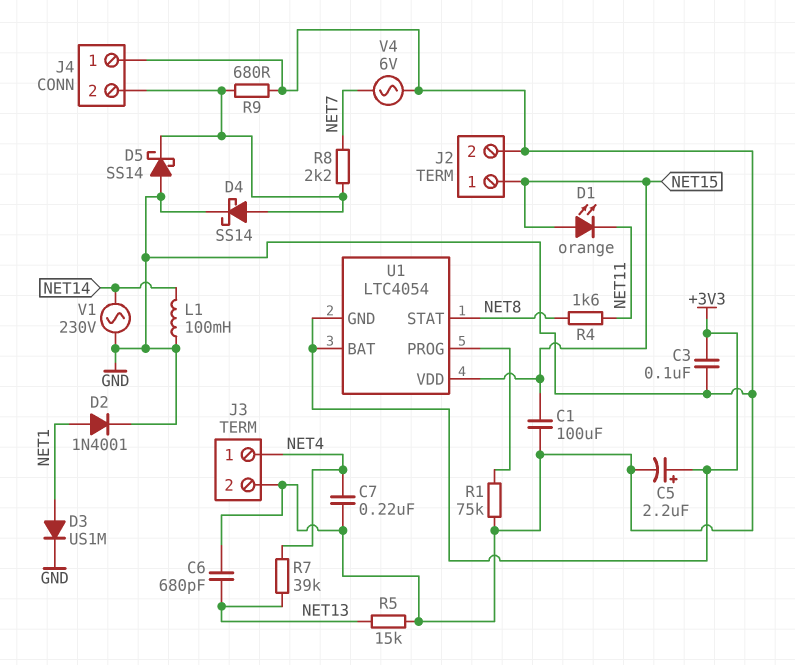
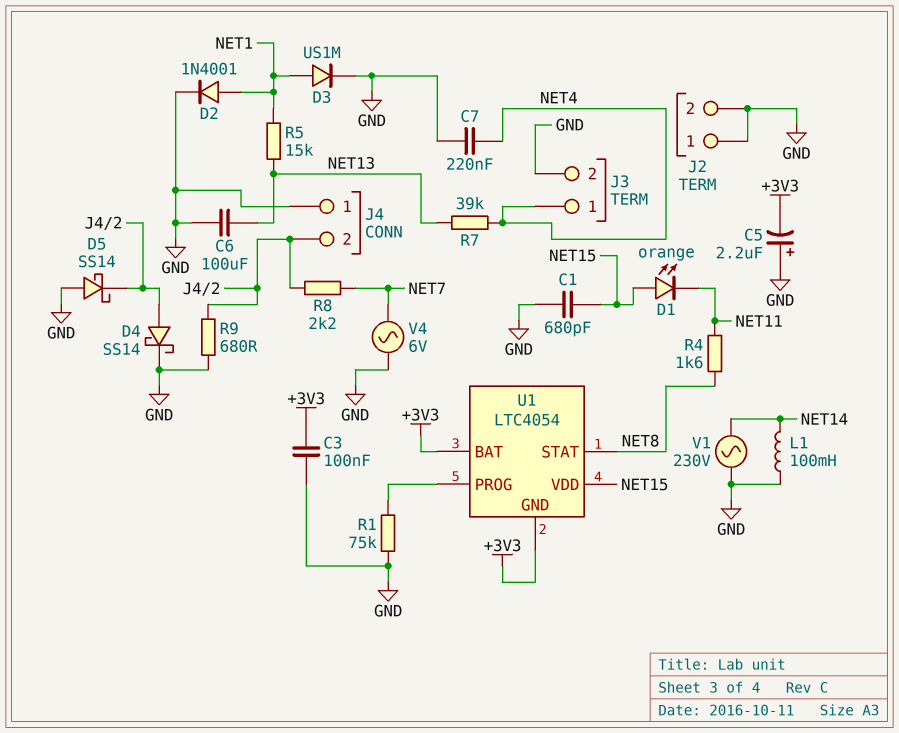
C1: 100uF (GND, NET15) -> 680pF (GND, NET15)
C5: 2.2uF (plus +3V3, minus GND) -> 2.2uF (plus GND, minus +3V3)
C6: 680pF (GND, NET13) -> 100uF (GND, NET13)
J2 pin 1: NET15 -> GND
R5: 15k (GND, NET13) -> 15k (NET1, NET13)

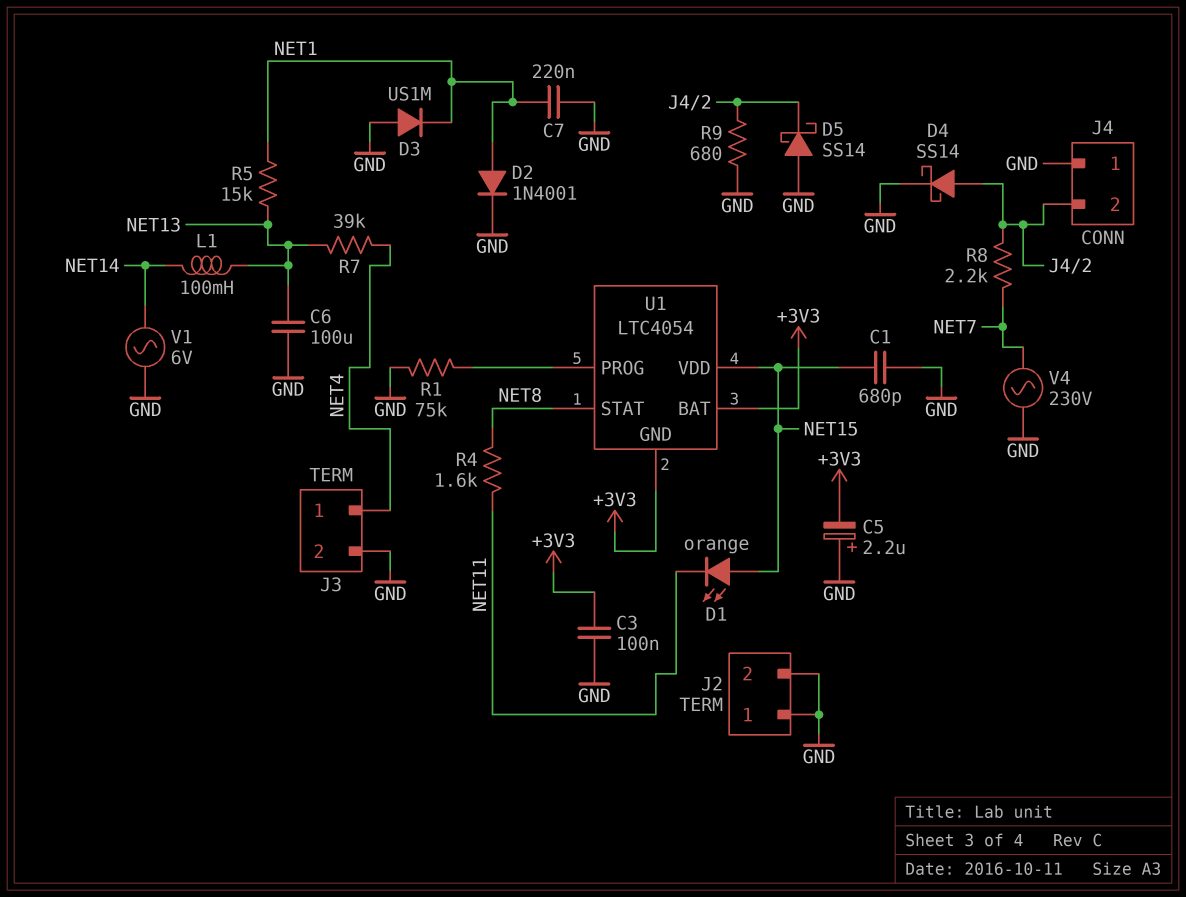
C7: 220nF (GND, NET4) -> 220nF (GND, NET1)
D3: diode US1M (A NET1, K GND) -> diode US1M (A GND, K NET1)
L1: 100mH (GND, NET14) -> 100mH (NET13, NET14)
V1: AC 230V (GND, NET14) -> AC 6V (GND, NET14)
V4: AC 6V (GND, NET7) -> AC 230V (GND, NET7)

